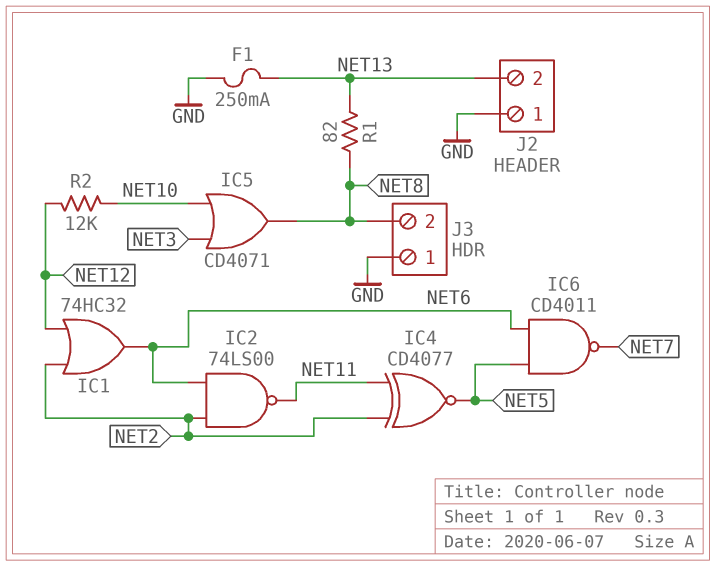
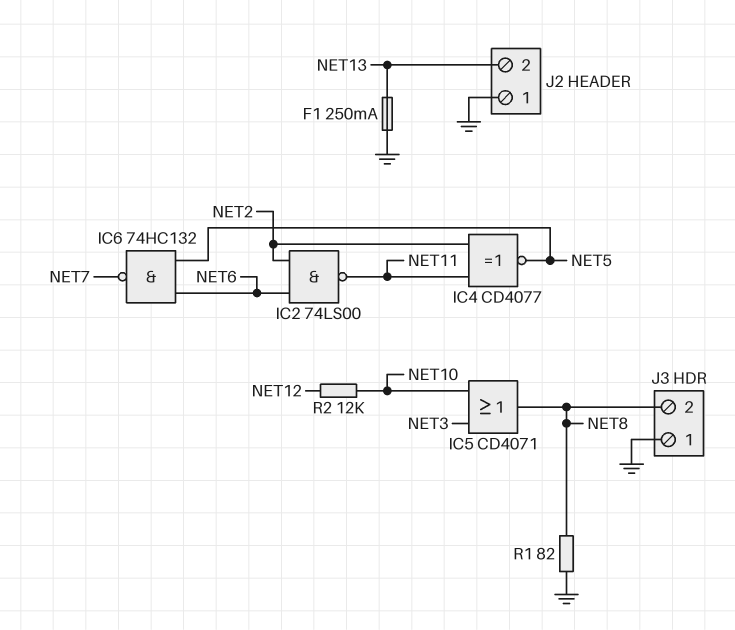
IC1: OR 74HC32 (in NET2, in NET12, out NET6) -> none
IC6: NAND CD4011 (in NET5, in NET6, out NET7) -> NAND 74HC132 (in NET5, in NET6, out NET7)
R1: 82 (NET8, NET13) -> 82 (GND, NET8)

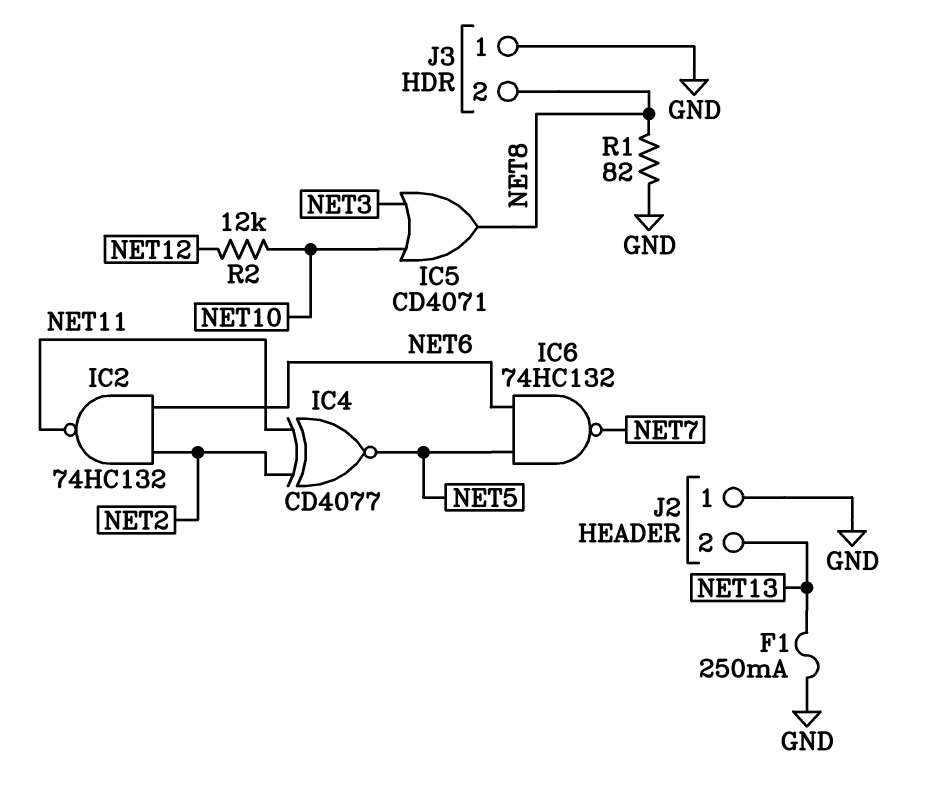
IC2: NAND 74LS00 (in NET2, in NET6, out NET11) -> NAND 74HC132 (in NET2, in NET6, out NET11)

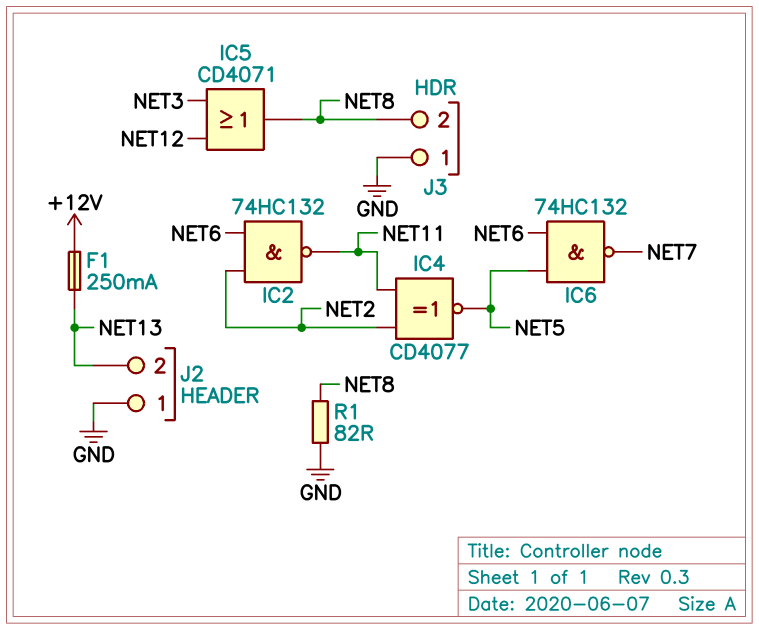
F1: 250mA (GND, NET13) -> 250mA (+12V, NET13)
IC5: OR CD4071 (in NET3, in NET10, out NET8) -> OR CD4071 (in NET3, in NET12, out NET8)
R2: 12k (NET10, NET12) -> none

